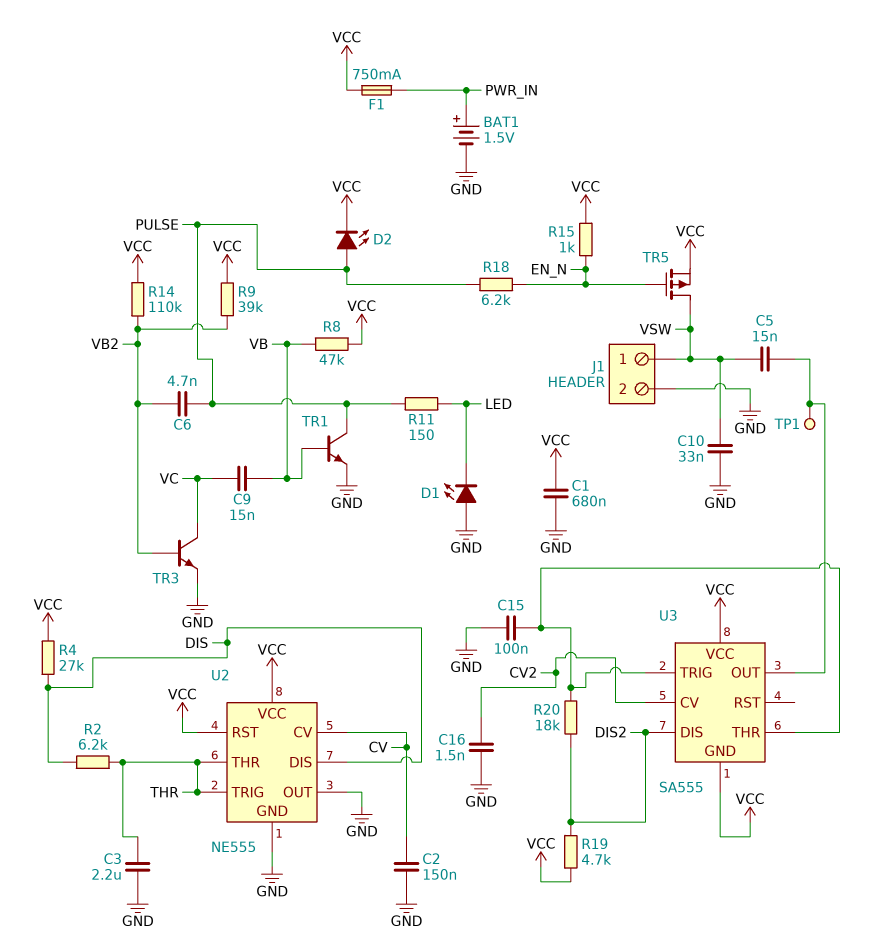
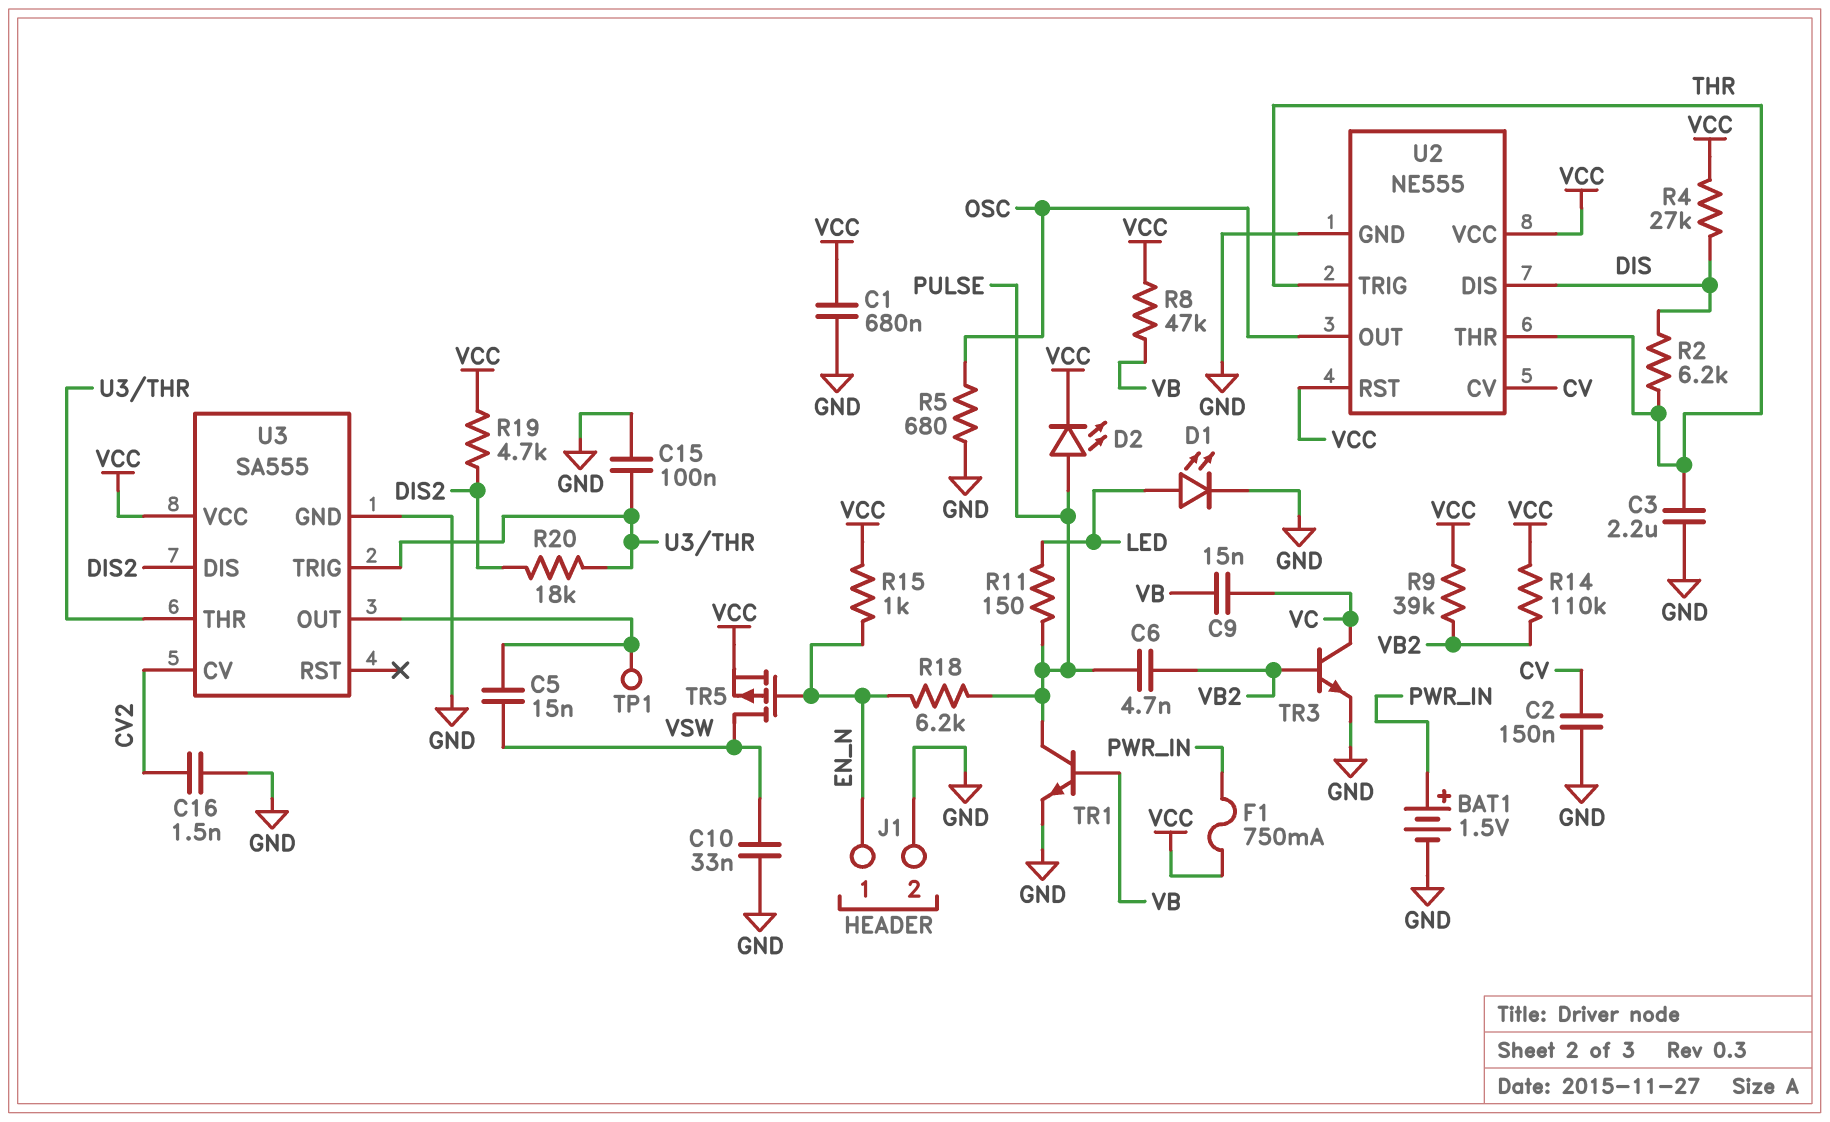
D1: LED (A GND, K LED) -> LED (A LED, K GND)
J1 pin 1: VSW -> EN_N
R5: none -> 680 (GND, OSC)
U2 pin OUT: GND -> OSC
U3 pin GND: VCC -> GND

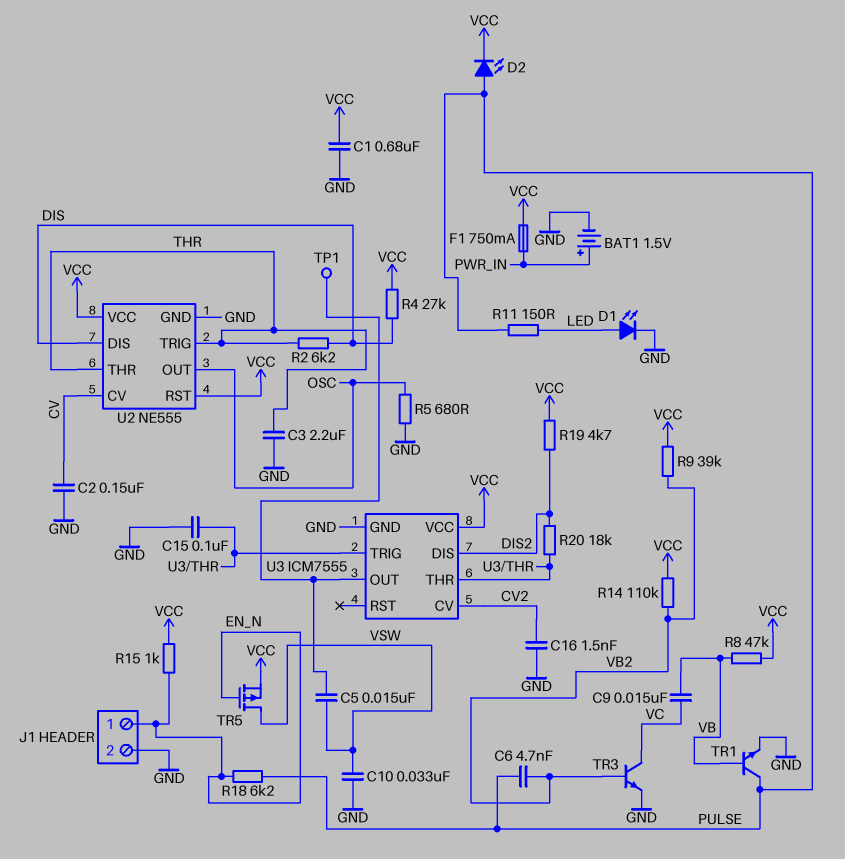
U3: SA555 -> ICM7555

